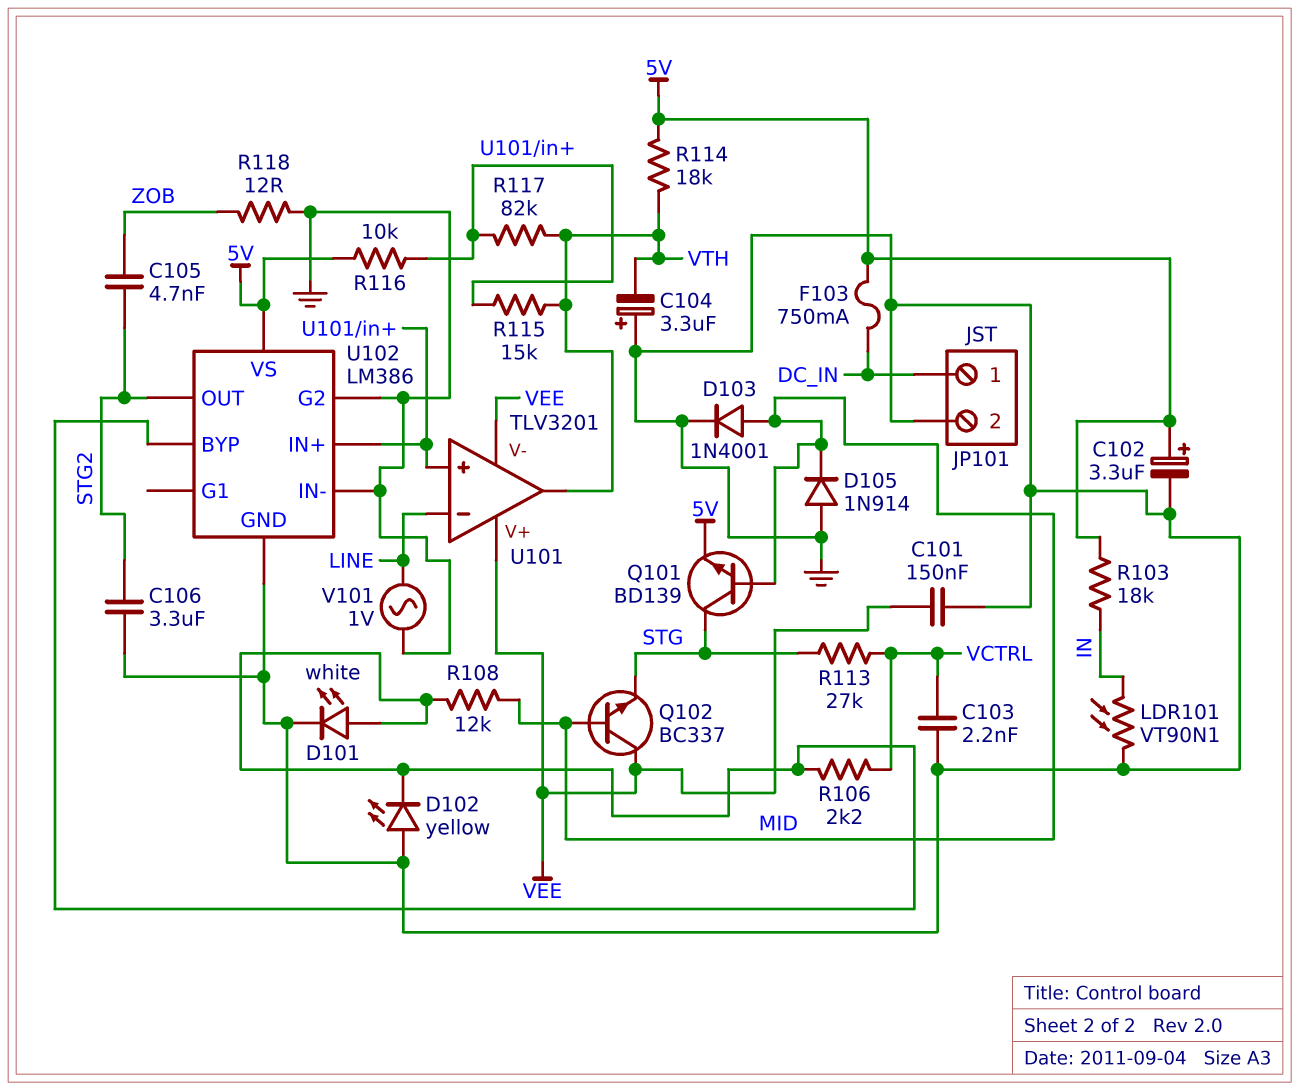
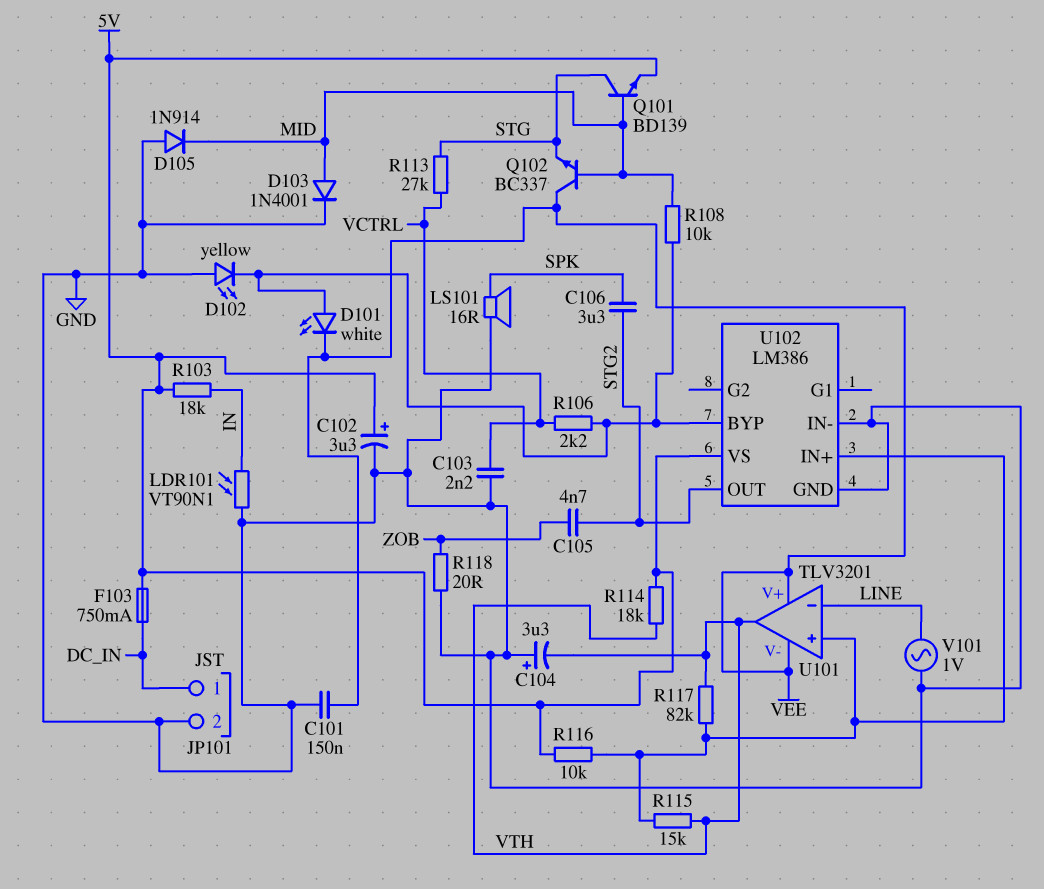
C106: 3.3uF (GND, STG2) -> 3.3uF (SPK, STG2)
D101: LED white (A U102/BYP, K GND) -> LED white (A U102/BYP, K VEE)
LS101: none -> speaker 16R (GND, SPK)
R108: 12k (MID, U102/BYP) -> 10k (MID, U102/BYP)
R118: 12 (GND, ZOB) -> 20 (GND, ZOB)
U102 pin G2: GND -> none

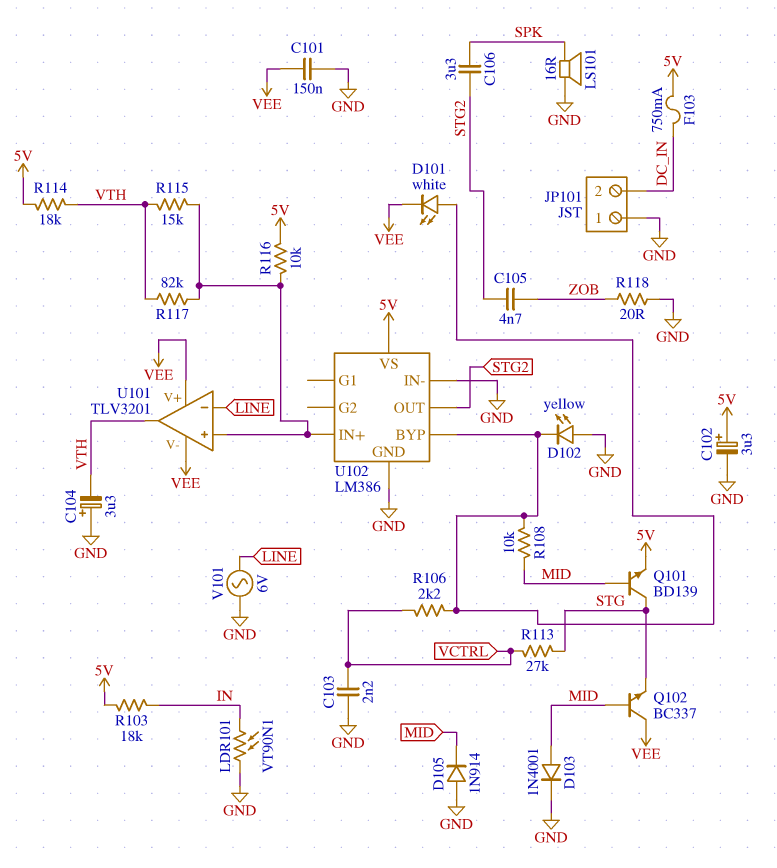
JP101 pin 1: DC_IN -> GND
JP101 pin 2: GND -> DC_IN
V101: AC 1V (GND, LINE) -> AC 6V (GND, LINE)

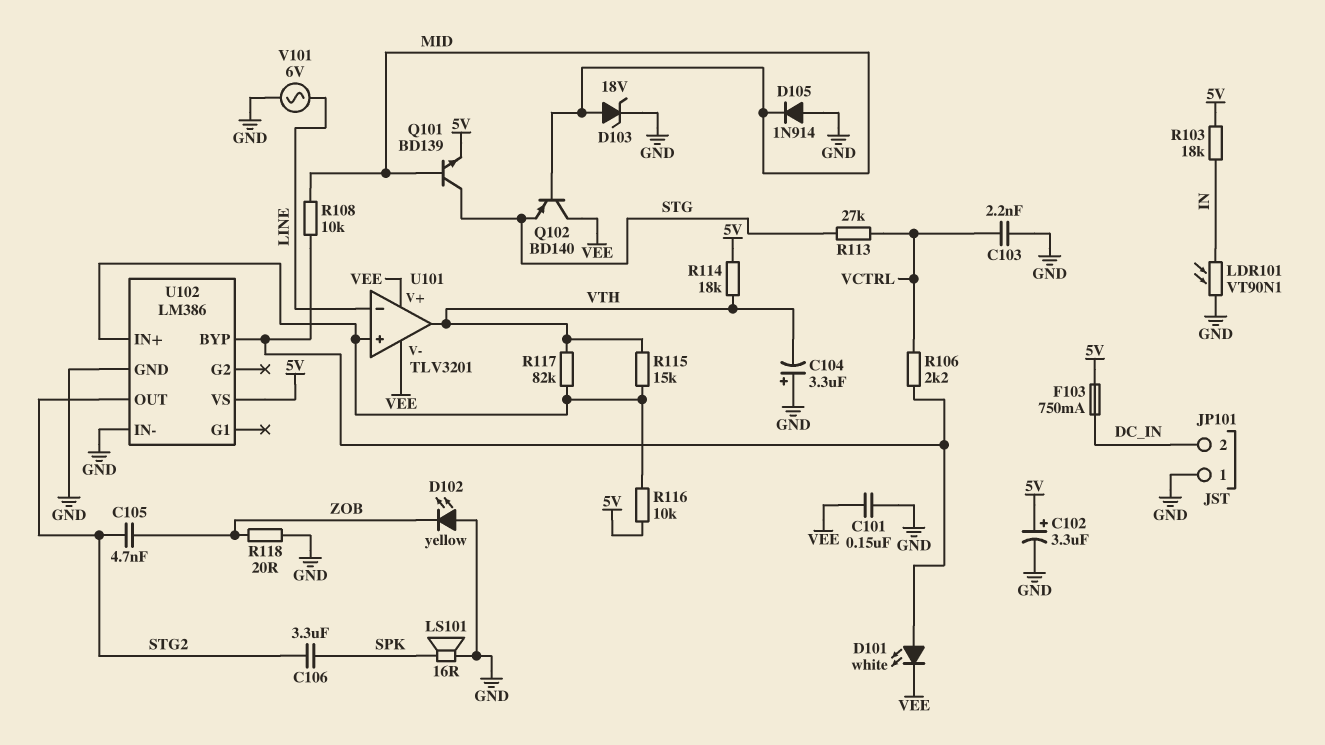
D102: LED yellow (A GND, K U102/BYP) -> LED yellow (A GND, K ZOB)
D103: diode 1N4001 (A MID, K GND) -> zener 18V (A MID, K GND)
Q102: NPN BC337 (B MID, C VEE, E STG) -> PNP BD140 (B MID, C VEE, E STG)

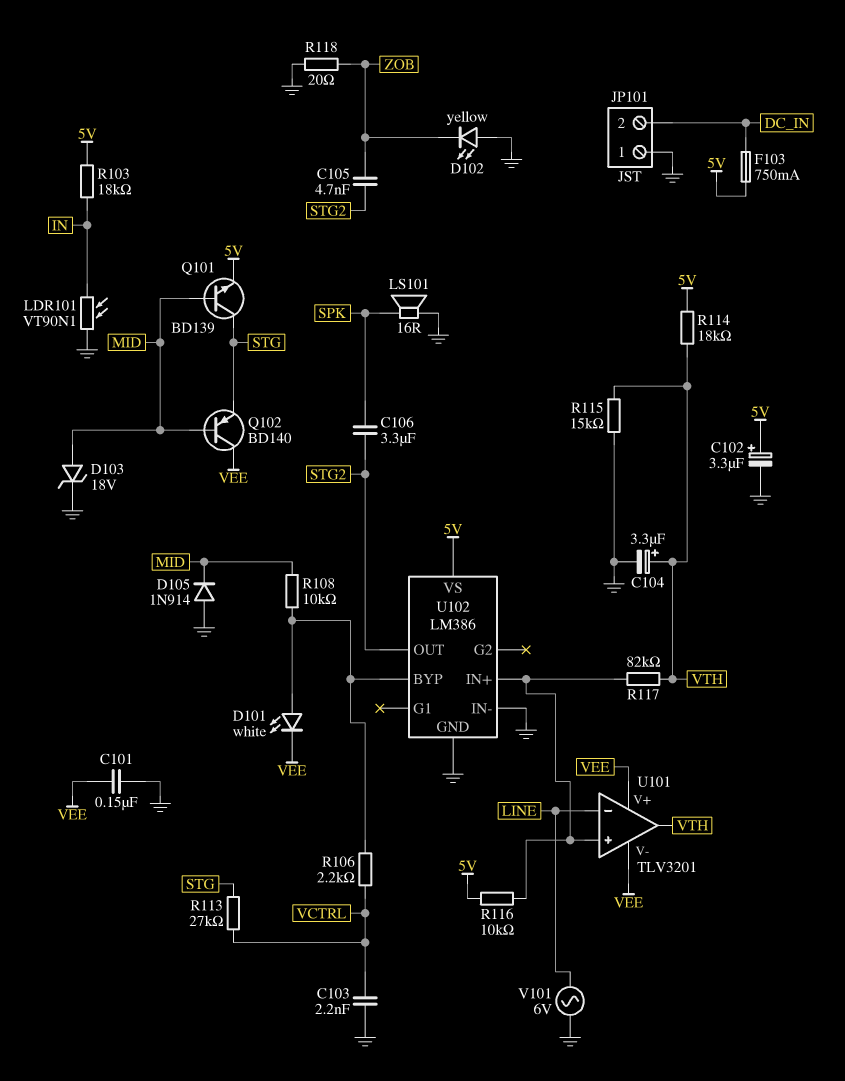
C104: 3.3uF (plus GND, minus VTH) -> 3.3uF (plus VTH, minus GND)
R115: 15k (U101/in+, VTH) -> 15k (GND, VTH)

